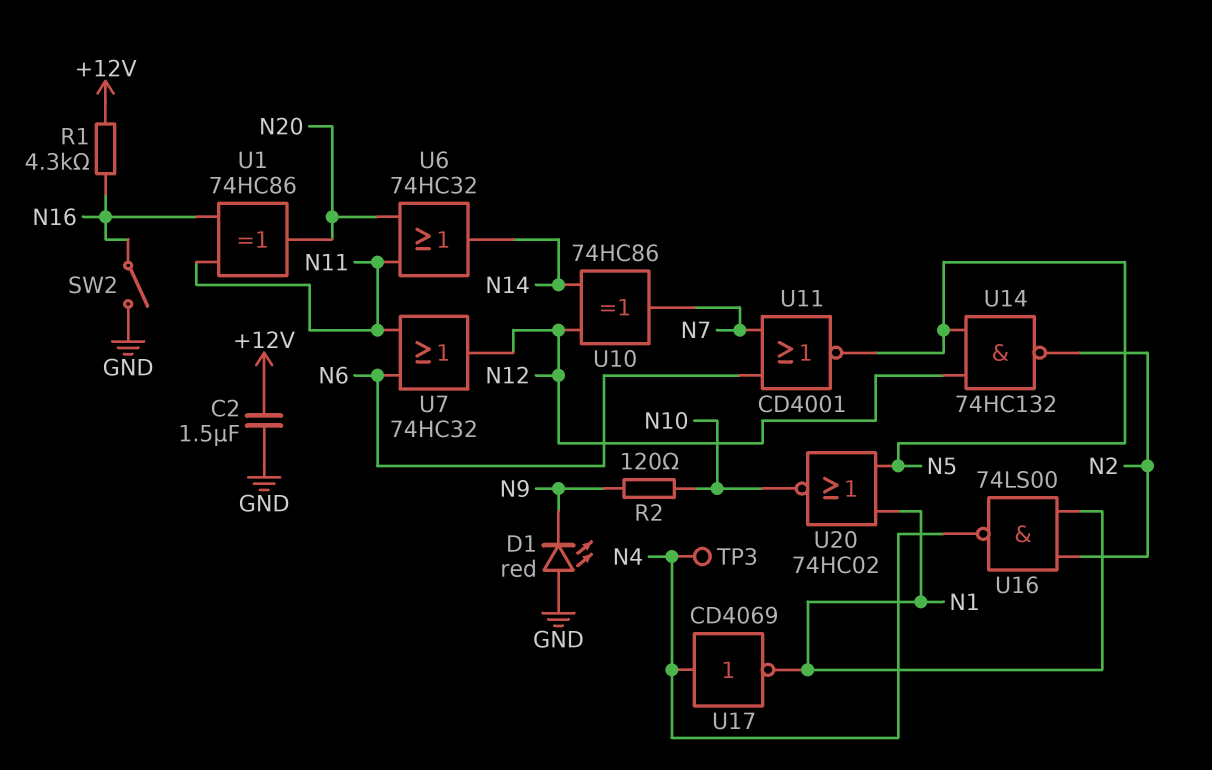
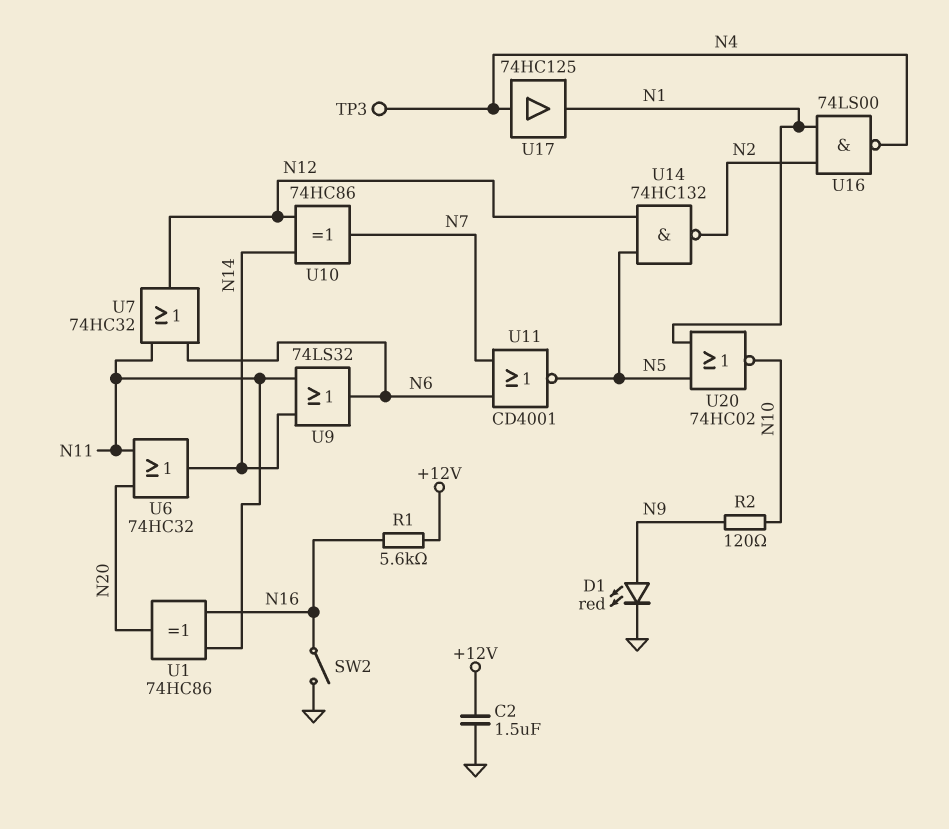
D1: LED red (A GND, K N9) -> LED red (A N9, K GND)
R1: 4.3k (+12V, N16) -> 5.6k (+12V, N16)
U9: none -> OR 74LS32 (in N11, in N14, out N6)
U17: NOT CD4069 (in N4, out N1) -> buffer 74HC125 (in N4, out N1)

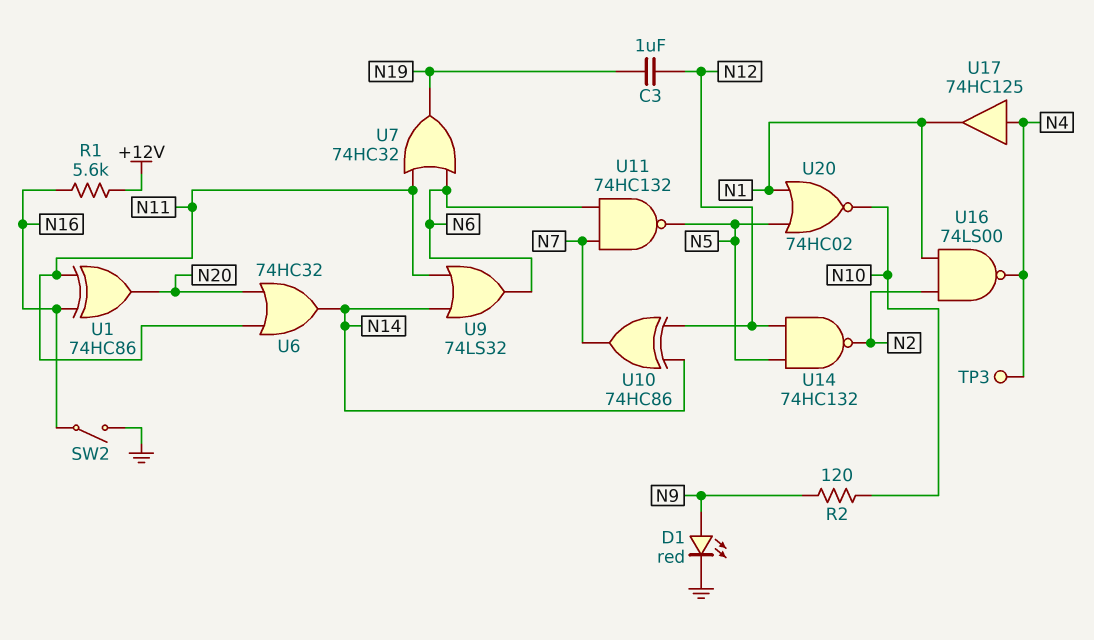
C2: 1.5uF (+12V, GND) -> none
C3: none -> 1uF (N12, N19)
U7: OR 74HC32 (in N6, in N11, out N12) -> OR 74HC32 (in N6, in N11, out N19)
U11: NOR CD4001 (in N6, in N7, out N5) -> NAND 74HC132 (in N6, in N7, out N5)

